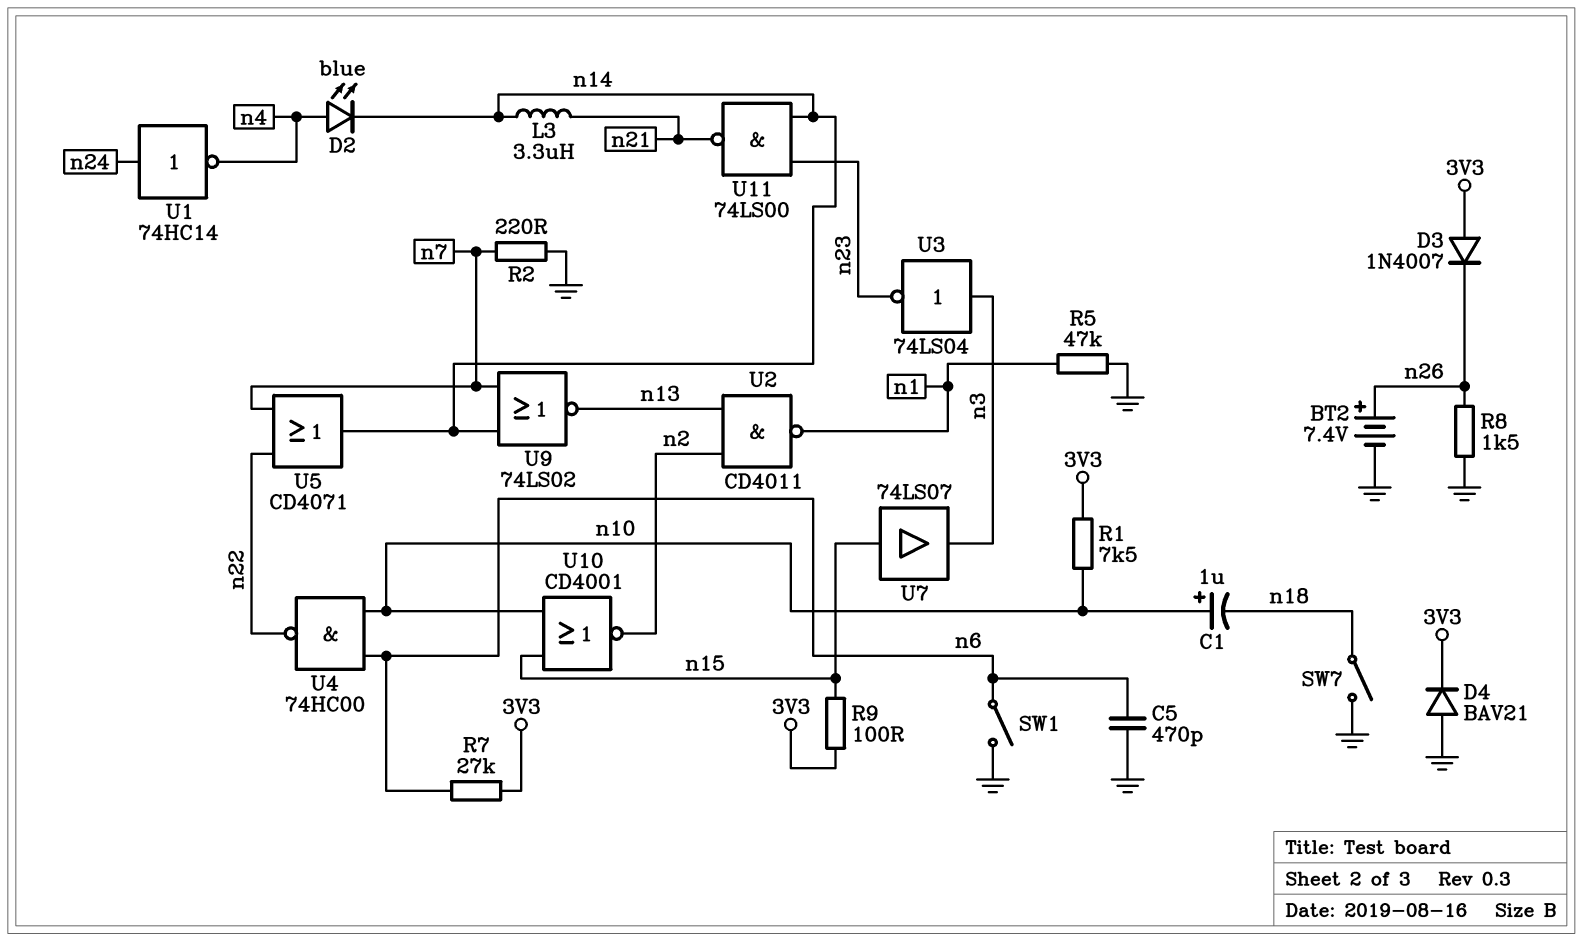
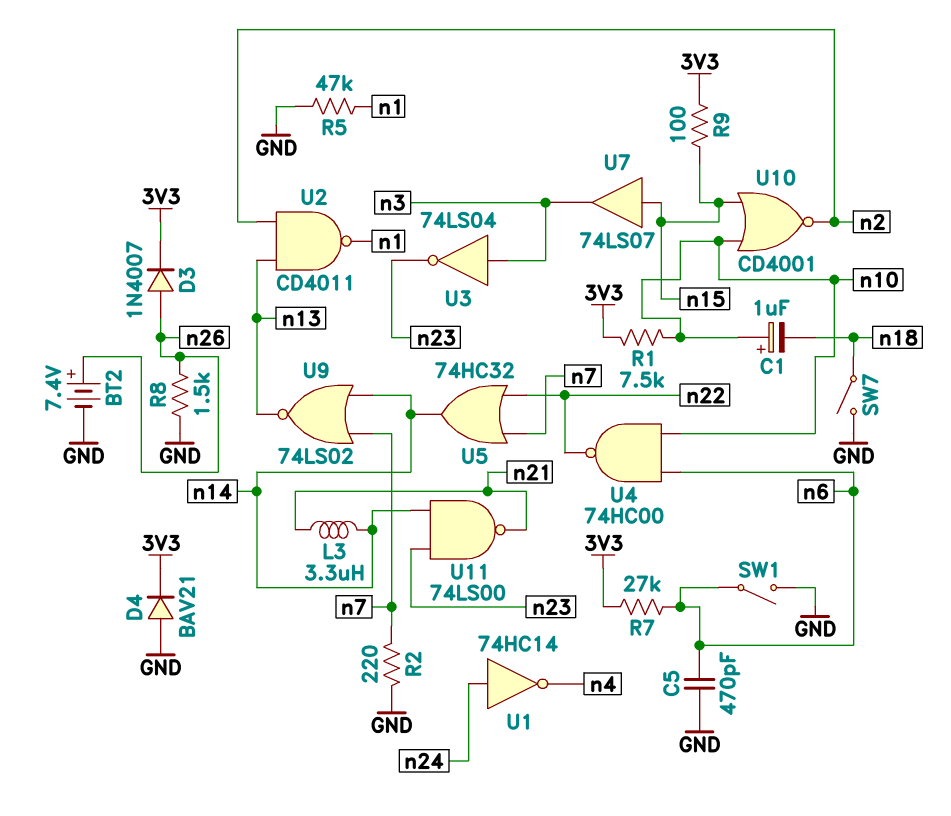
D2: LED blue (A n4, K n14) -> none
D3: diode 1N4007 (A 3V3, K n26) -> diode 1N4007 (A n26, K 3V3)
U5: OR CD4071 (in n7, in n22, out n14) -> OR 74HC32 (in n7, in n22, out n14)

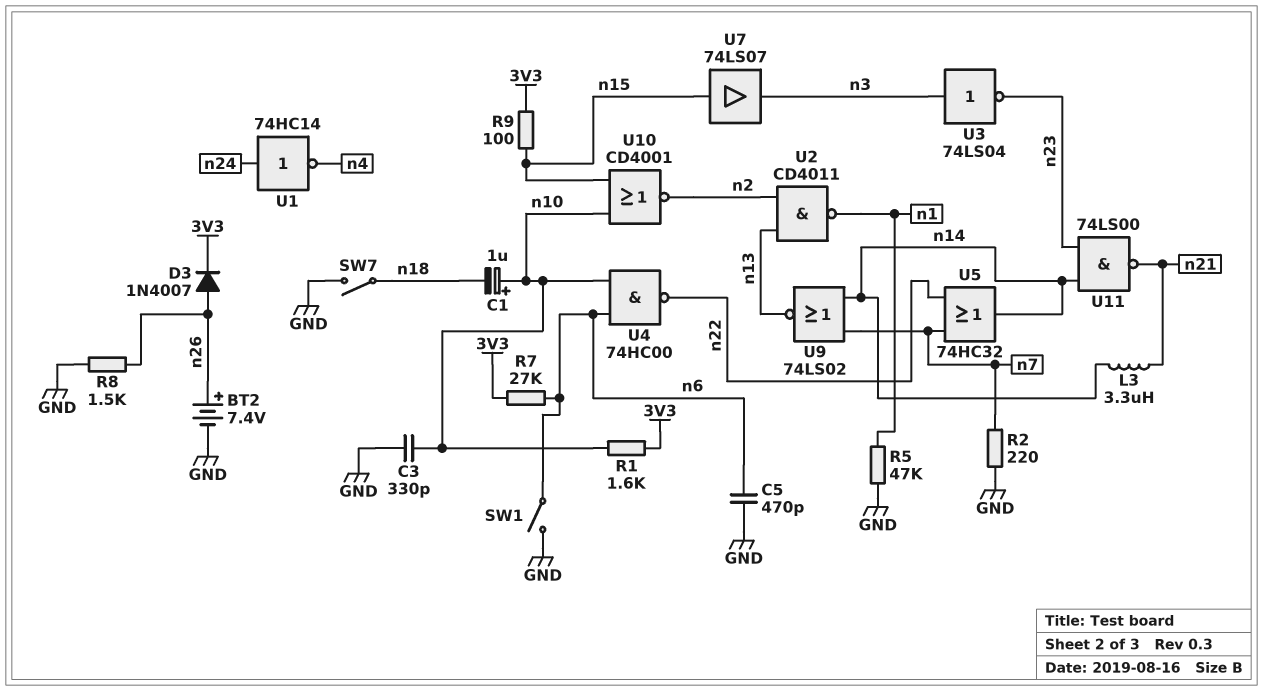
C3: none -> 330pF (GND, n10)
D4: diode BAV21 (A GND, K 3V3) -> none
R1: 7.5k (3V3, n10) -> 1.6k (3V3, n10)

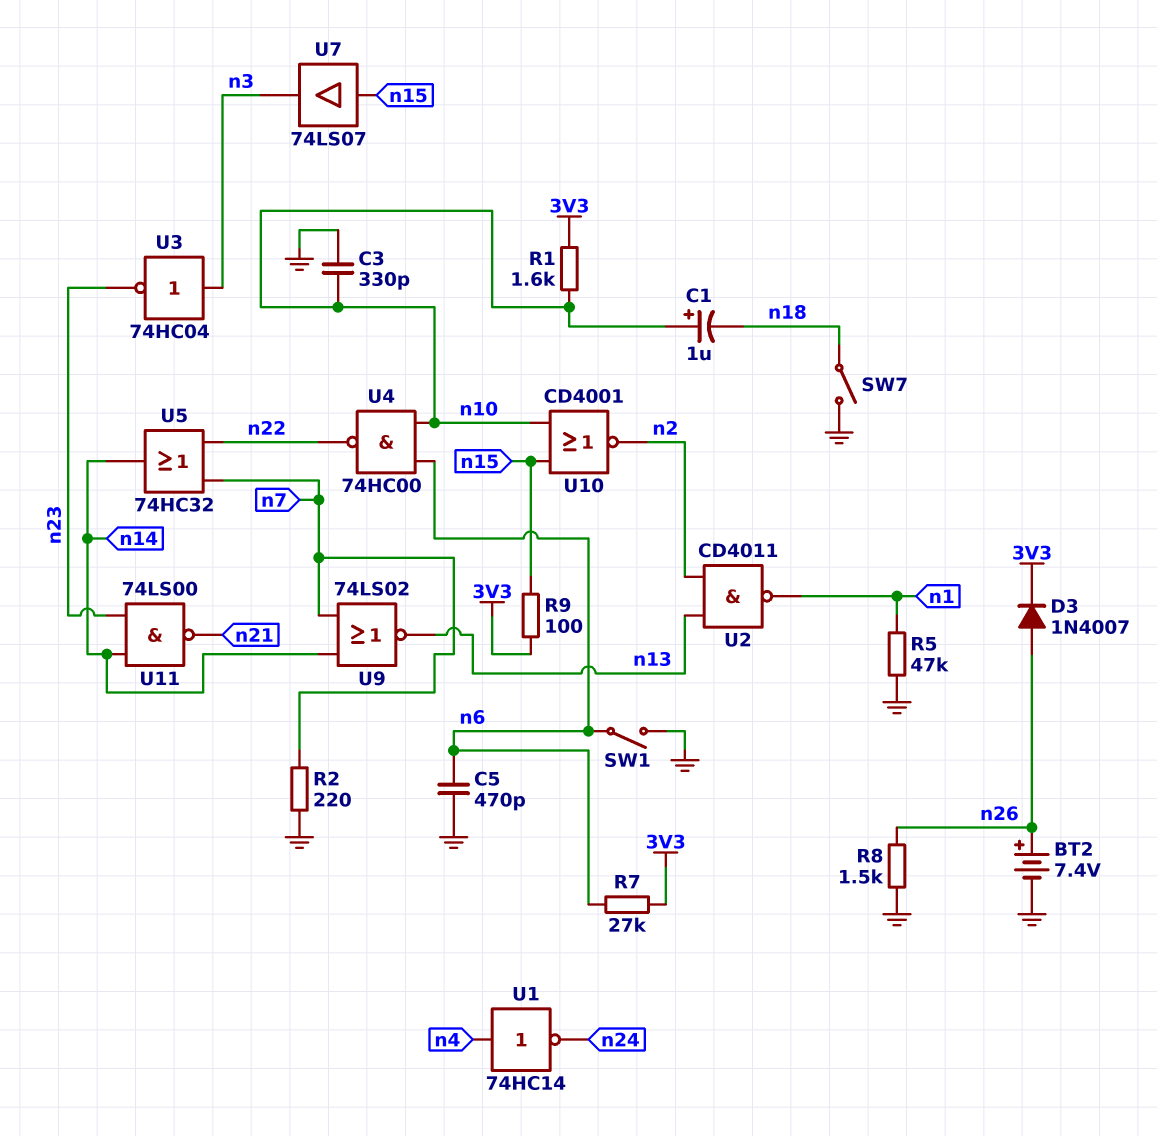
L3: 3.3uH (n14, n21) -> none
U1: NOT 74HC14 (in n24, out n4) -> NOT 74HC14 (in n4, out n24)
U3: NOT 74LS04 (in n3, out n23) -> NOT 74HC04 (in n3, out n23)

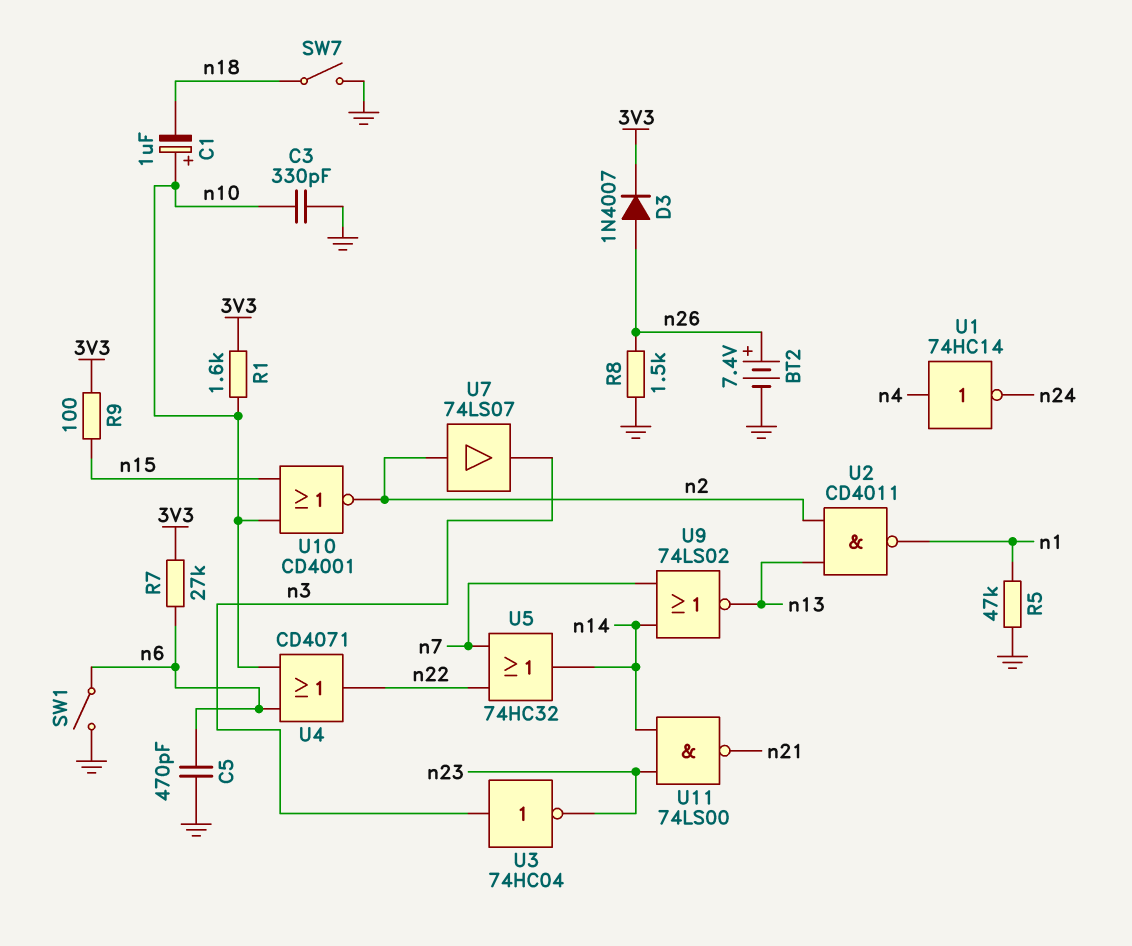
R2: 220 (GND, n7) -> none
U4: NAND 74HC00 (in n6, in n10, out n22) -> OR CD4071 (in n6, in n10, out n22)
U7: buffer 74LS07 (in n15, out n3) -> buffer 74LS07 (in n2, out n3)

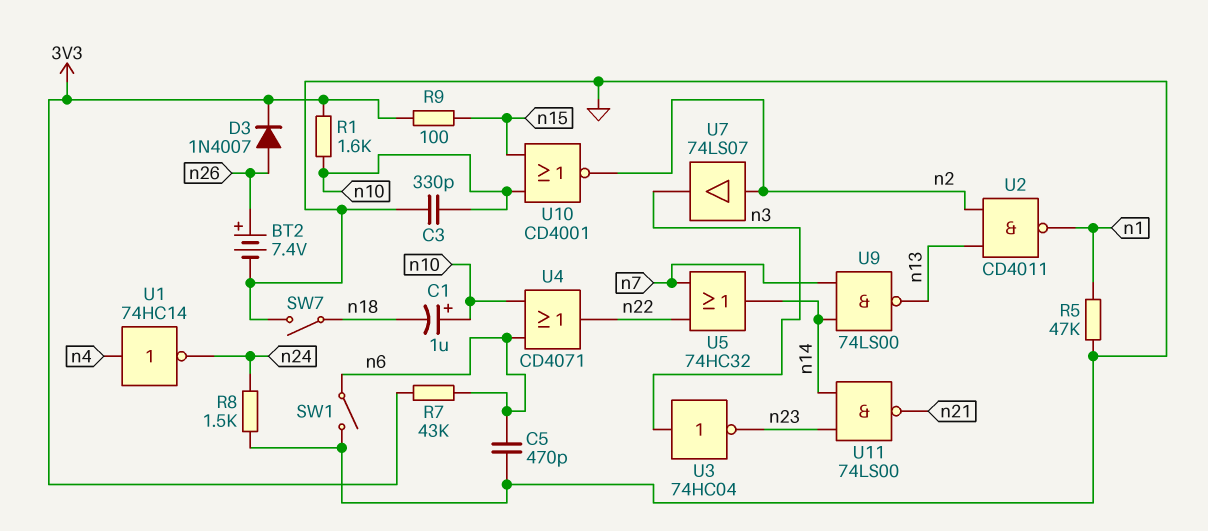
R7: 27k (3V3, n6) -> 43k (3V3, n6)
R8: 1.5k (GND, n26) -> 1.5k (GND, n24)
U9: NOR 74LS02 (in n7, in n14, out n13) -> NAND 74LS00 (in n7, in n14, out n13)

